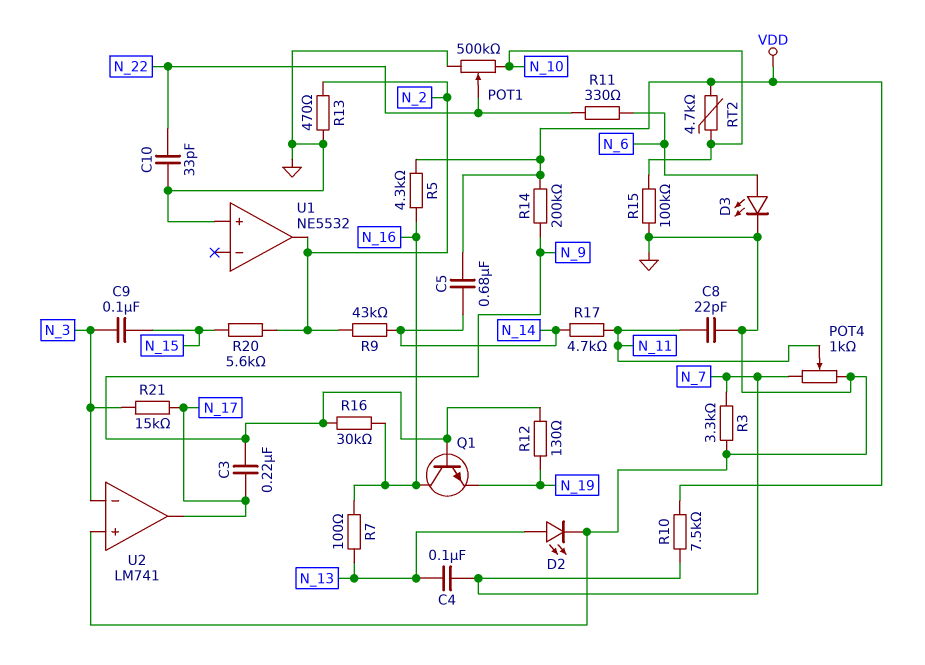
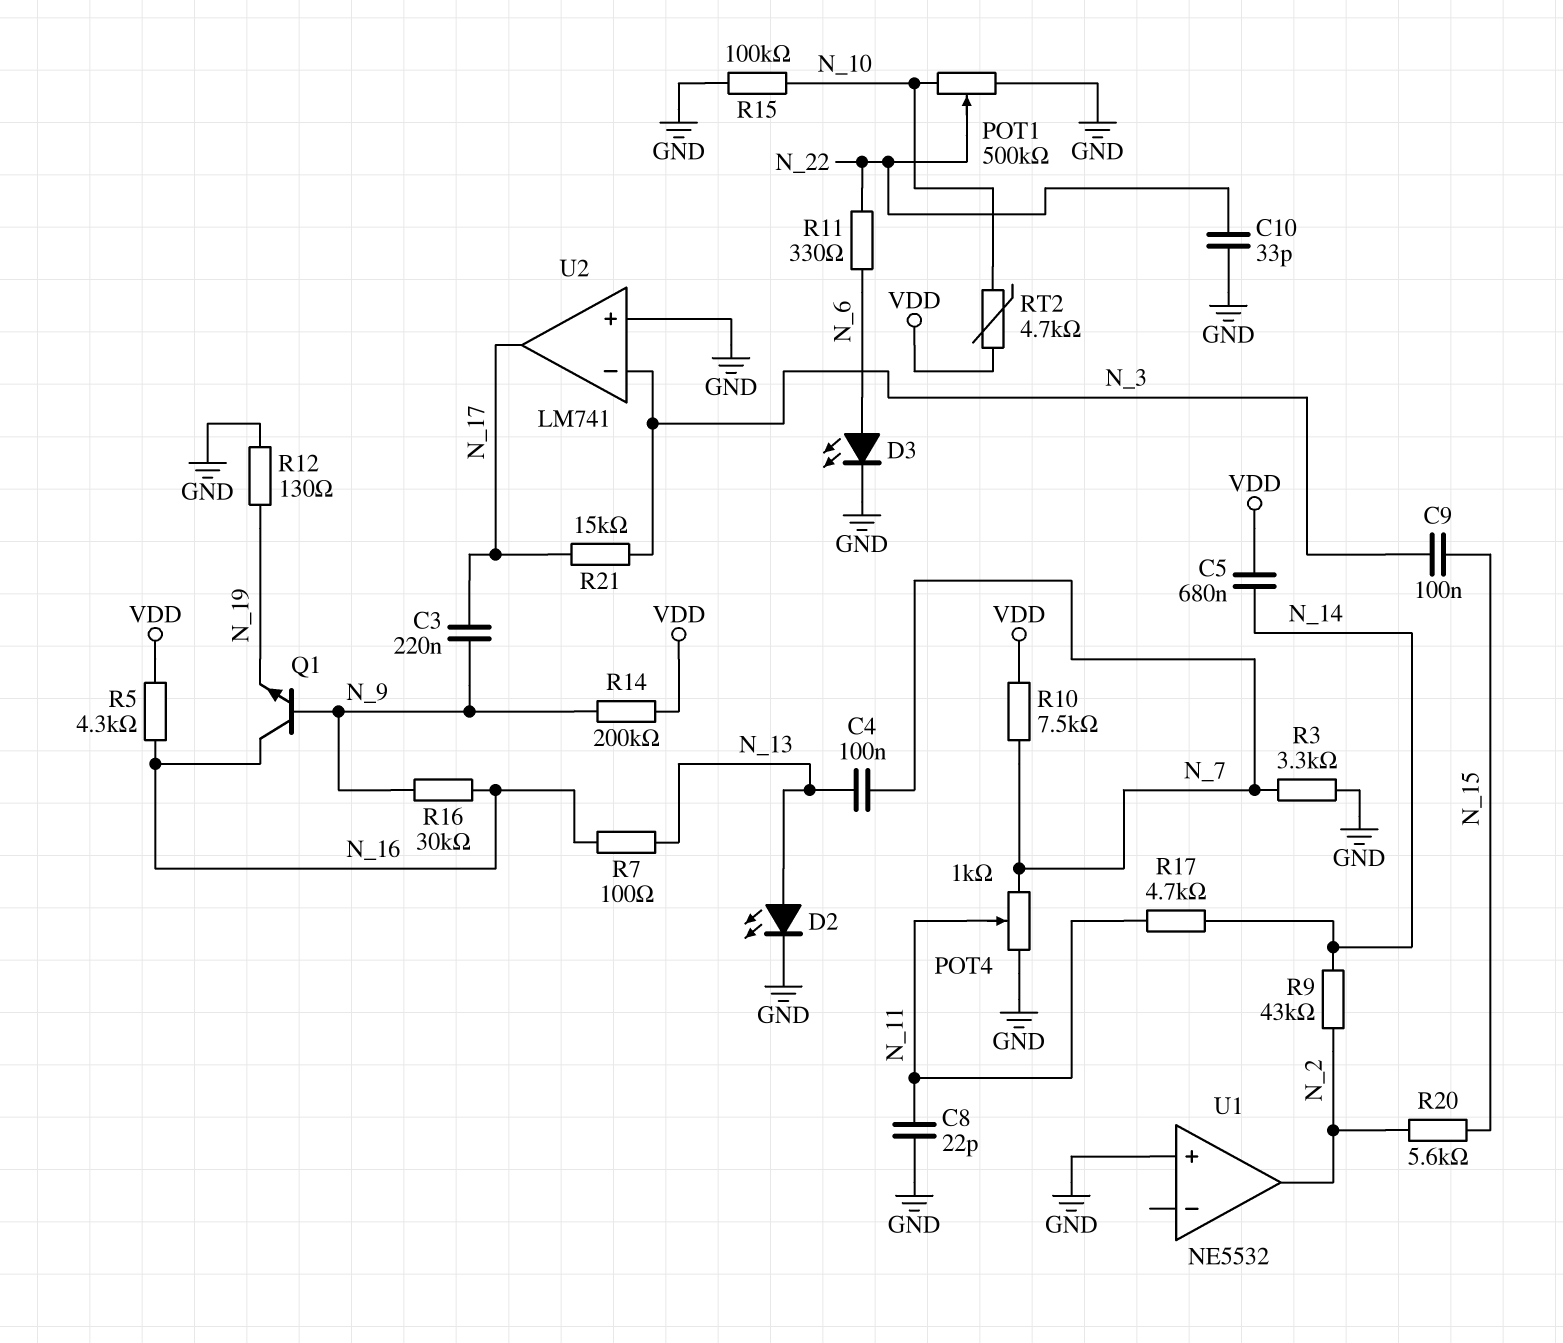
R12: 130 (N_9, N_19) -> 130 (GND, N_19)
R13: 470 (GND, N_2) -> none

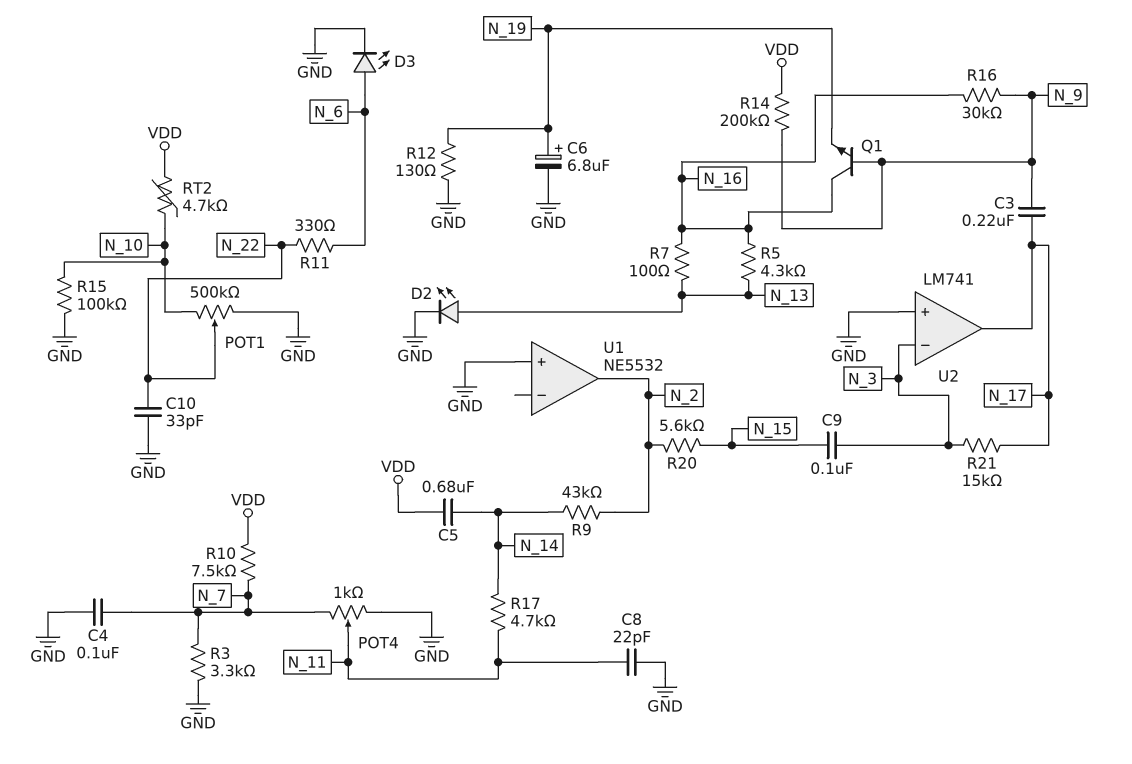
C4: 100nF (N_7, N_13) -> 100nF (GND, N_7)
C6: none -> 6.8uF (plus N_19, minus GND)
R5: 4.3k (N_16, VDD) -> 4.3k (N_13, N_16)

